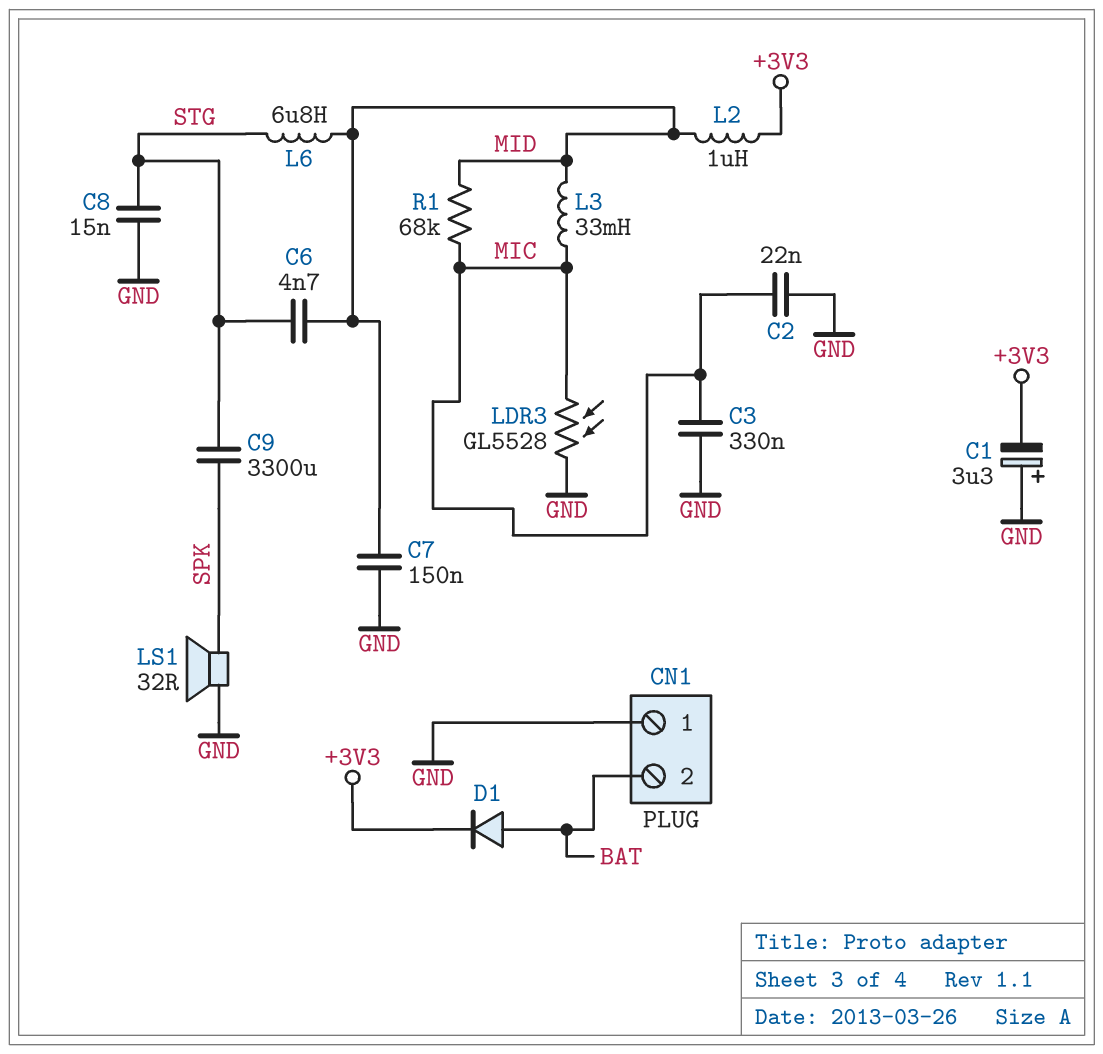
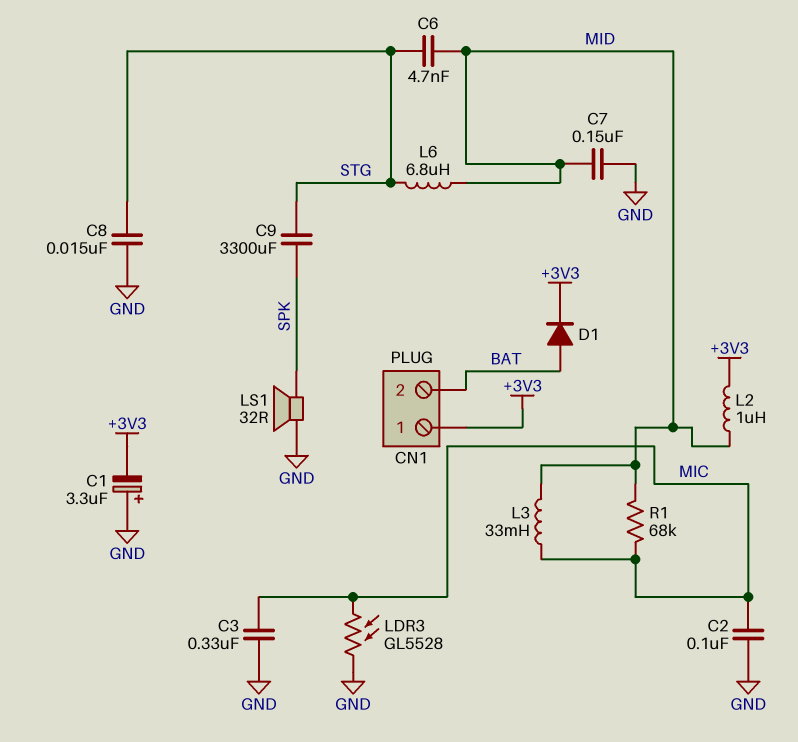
C2: 22nF (GND, MIC) -> 100nF (GND, MIC)
CN1 pin 1: GND -> +3V3

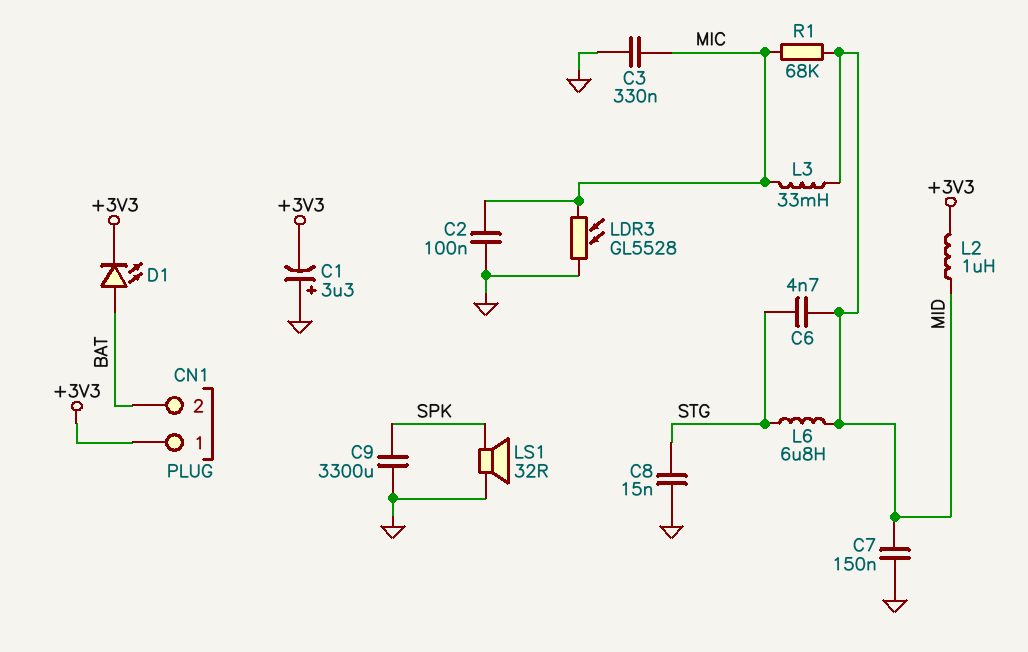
C9: 3300uF (SPK, STG) -> 3300uF (GND, SPK)
D1: diode (A BAT, K +3V3) -> LED (A BAT, K +3V3)

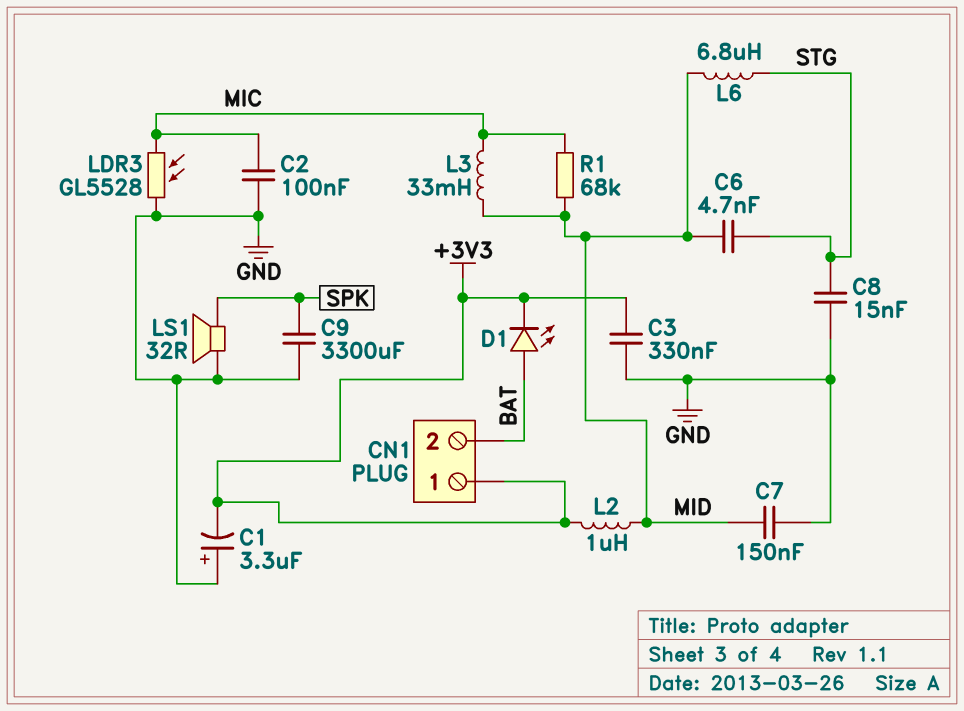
C3: 330nF (GND, MIC) -> 330nF (+3V3, GND)

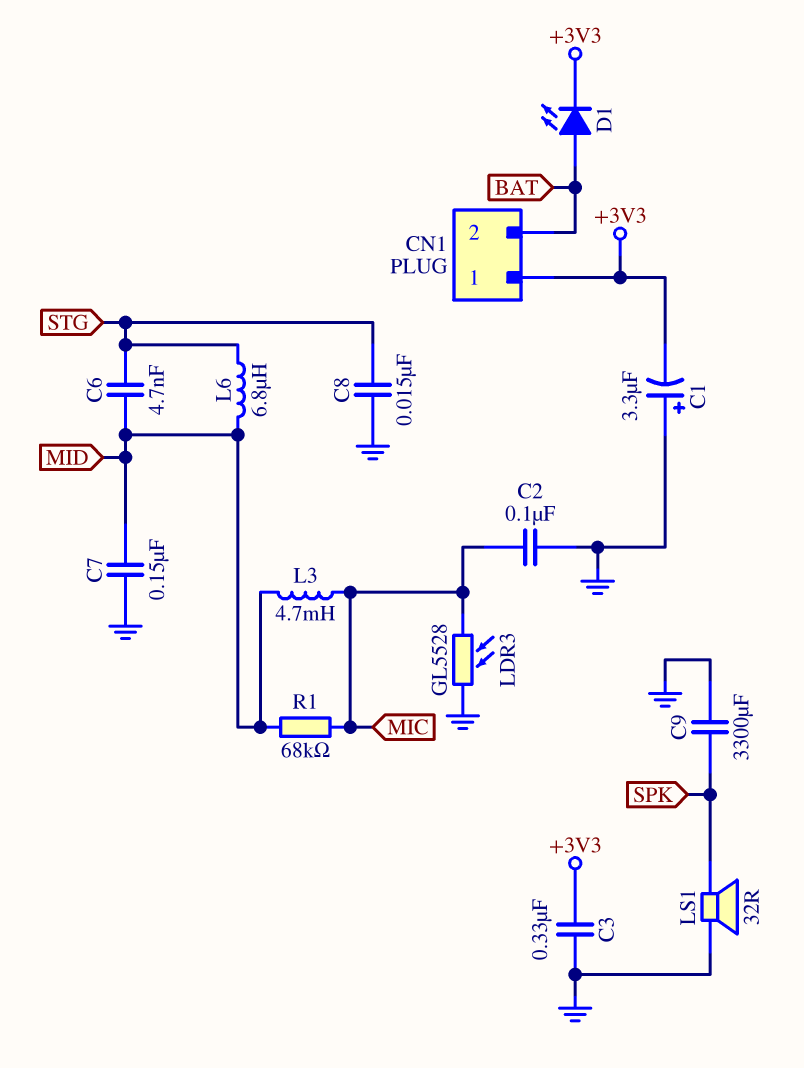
L2: 1uH (+3V3, MID) -> none
L3: 33mH (MIC, MID) -> 4.7mH (MIC, MID)

